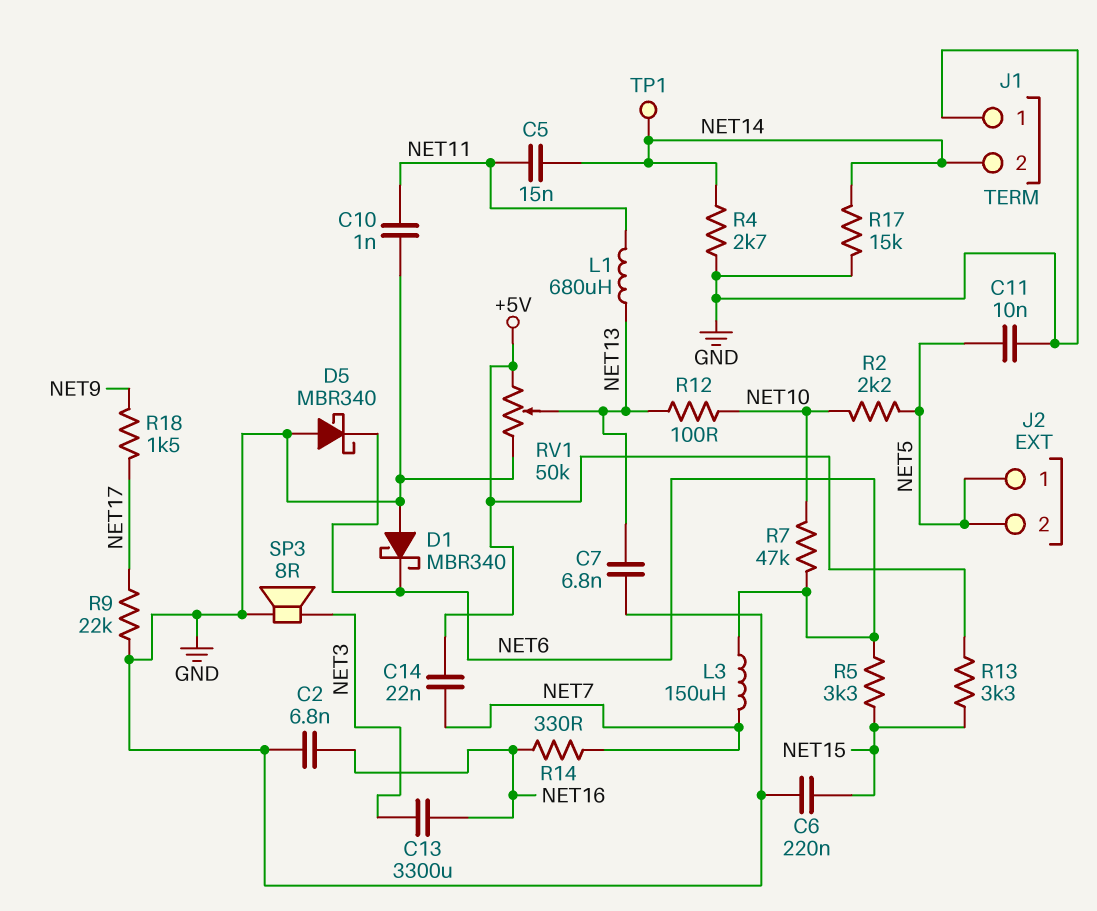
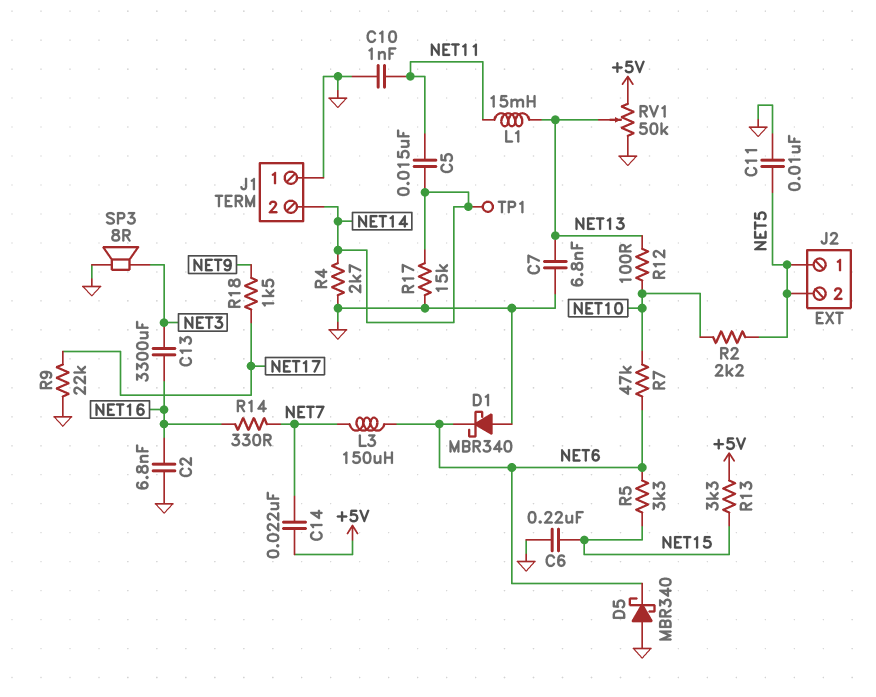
L1: 680uH (NET11, NET13) -> 15mH (NET11, NET13)

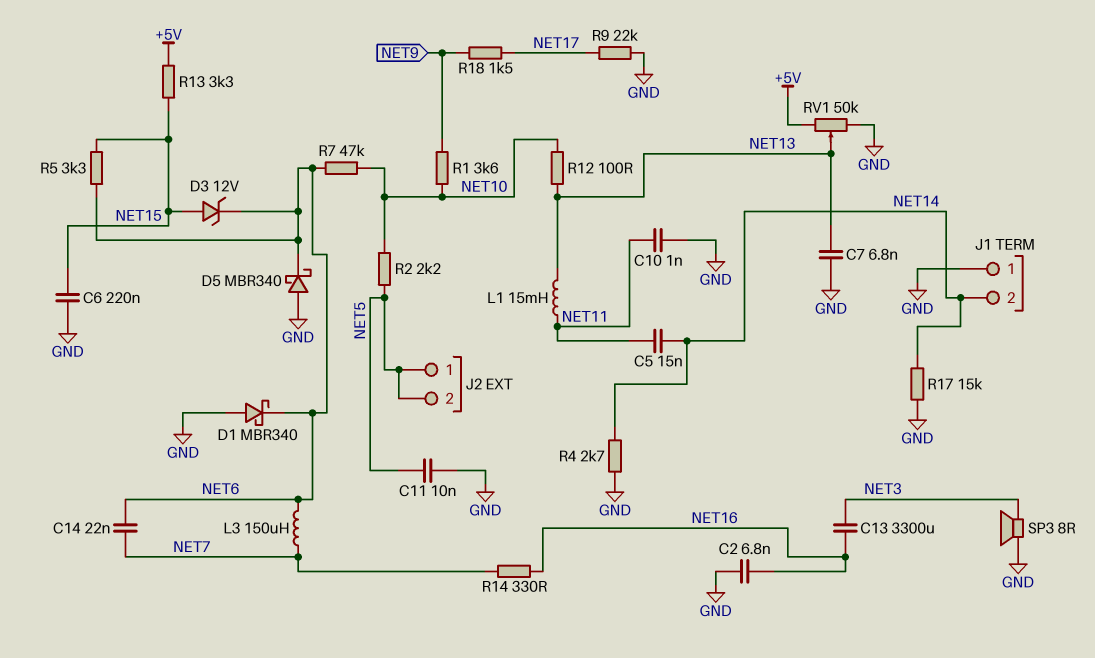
C14: 22nF (+5V, NET7) -> 22nF (NET6, NET7)
D3: none -> zener 12V (A NET15, K NET6)
R1: none -> 3.6k (NET9, NET10)
TP1: test point (NET14) -> none

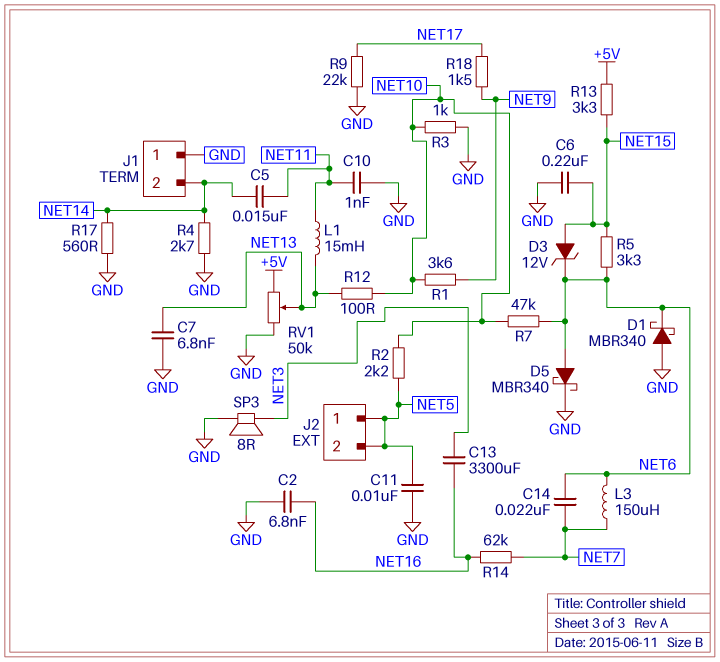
D5: schottky MBR340 (A GND, K NET6) -> schottky MBR340 (A NET6, K GND)
R3: none -> 1k (GND, NET10)
R14: 330 (NET7, NET16) -> 62k (NET7, NET16)
R17: 15k (GND, NET14) -> 560 (GND, NET14)

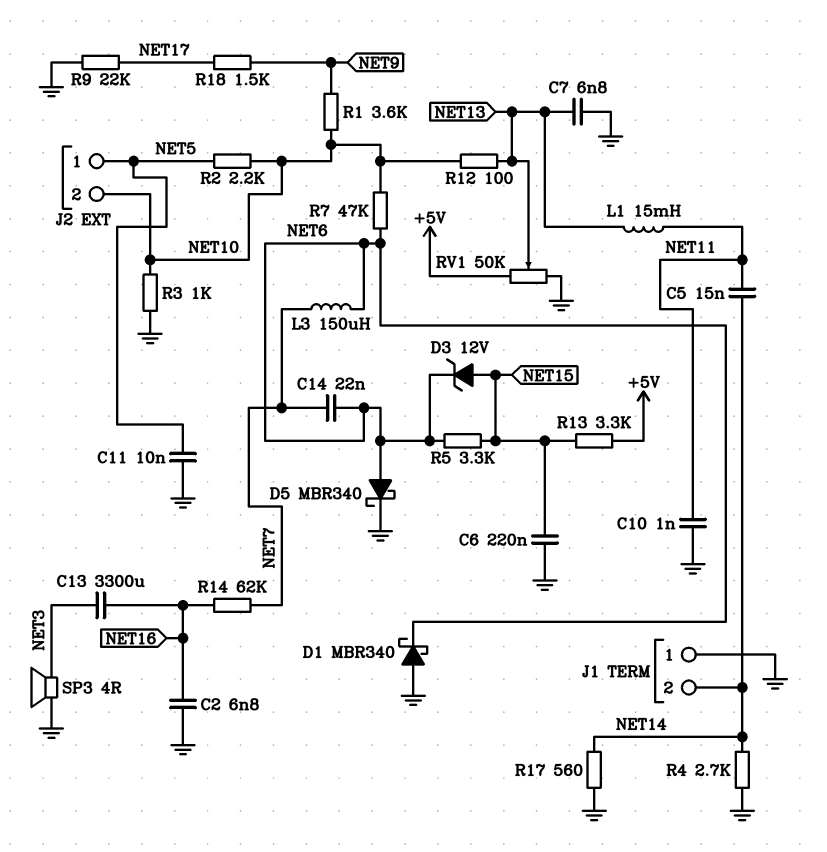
J2 pin 2: NET5 -> NET10
SP3: speaker 8R (GND, NET3) -> speaker 4R (GND, NET3)

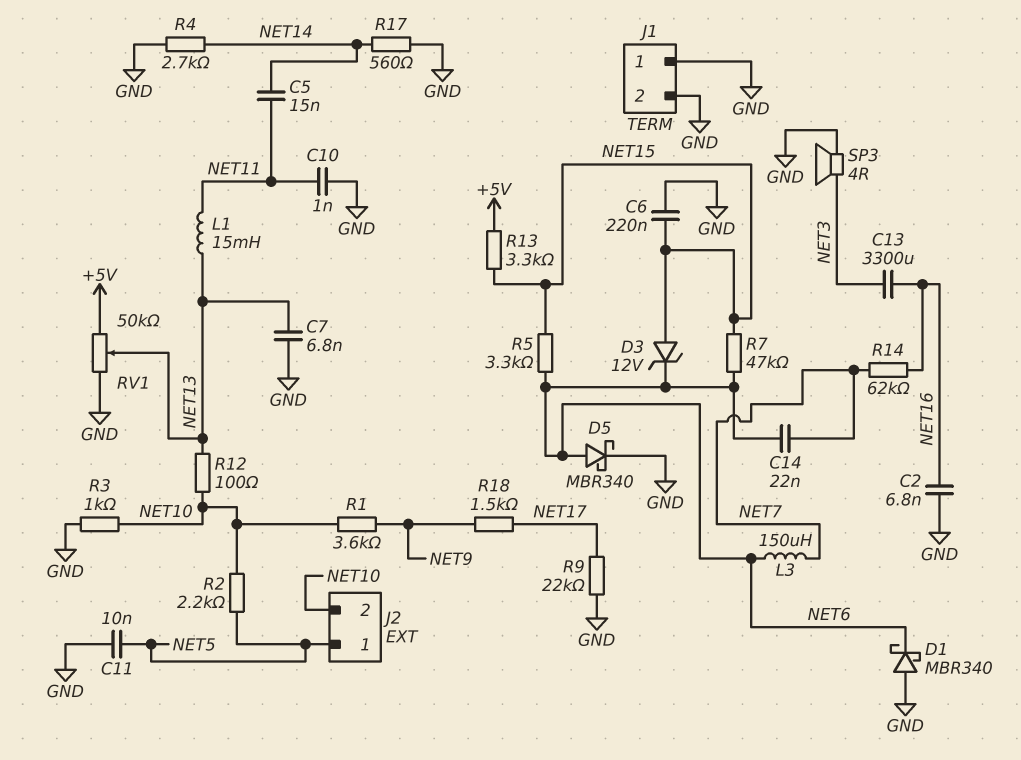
J1 pin 2: NET14 -> GND
R7: 47k (NET6, NET10) -> 47k (NET6, NET15)

